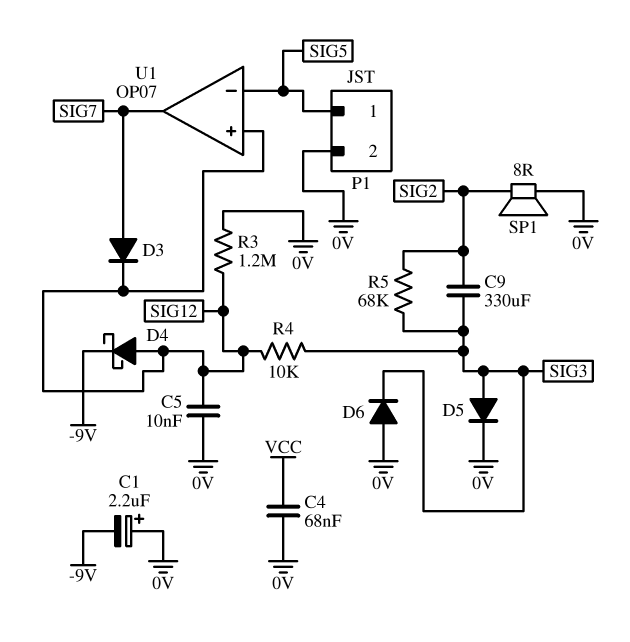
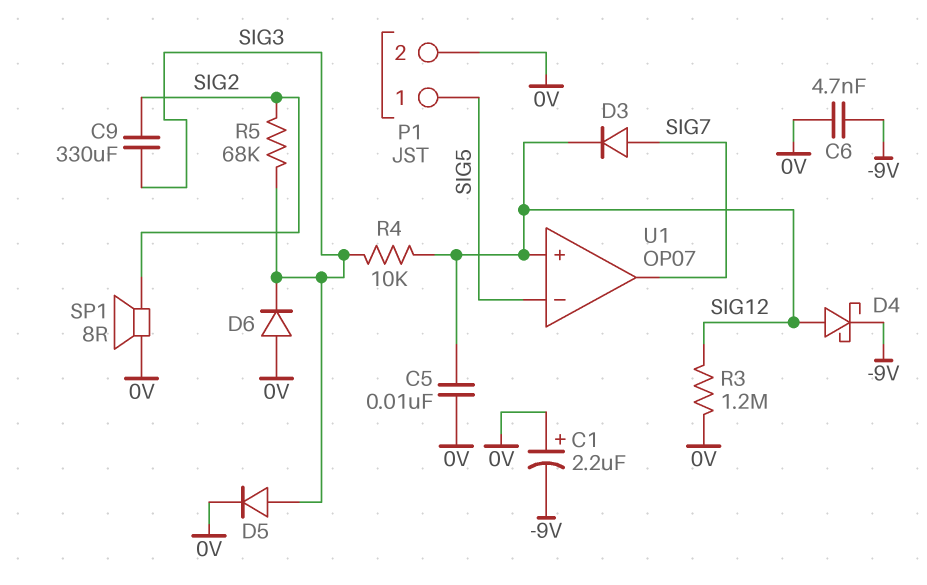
C4: 68nF (0V, VCC) -> none
C6: none -> 4.7nF (-9V, 0V)

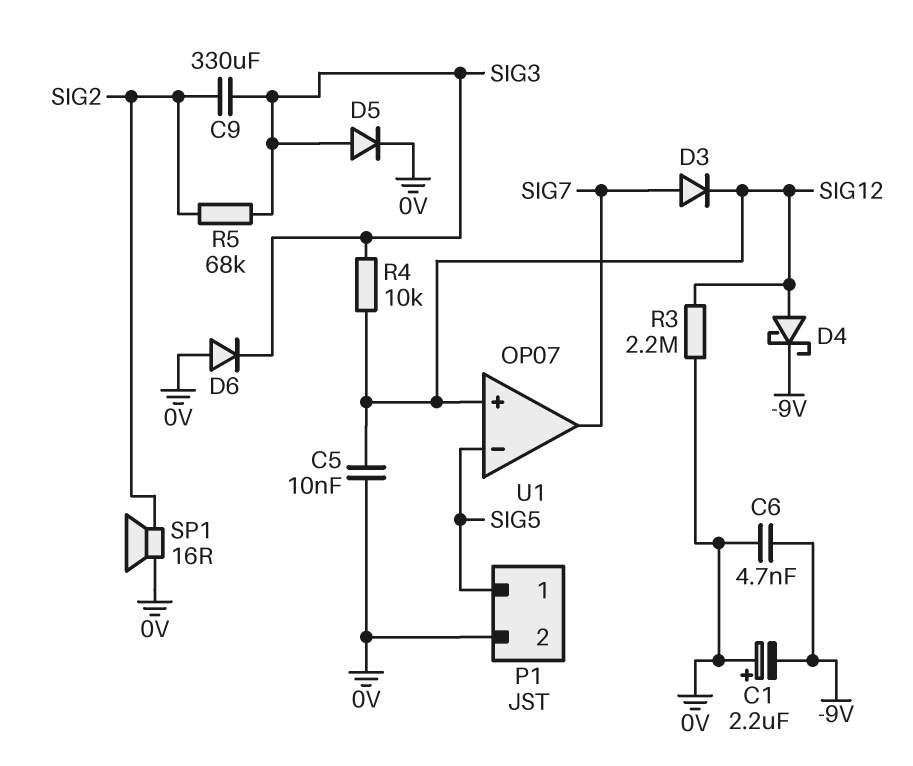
R3: 1.2M (0V, SIG12) -> 2.2M (0V, SIG12)
SP1: speaker 8R (0V, SIG2) -> speaker 16R (0V, SIG2)

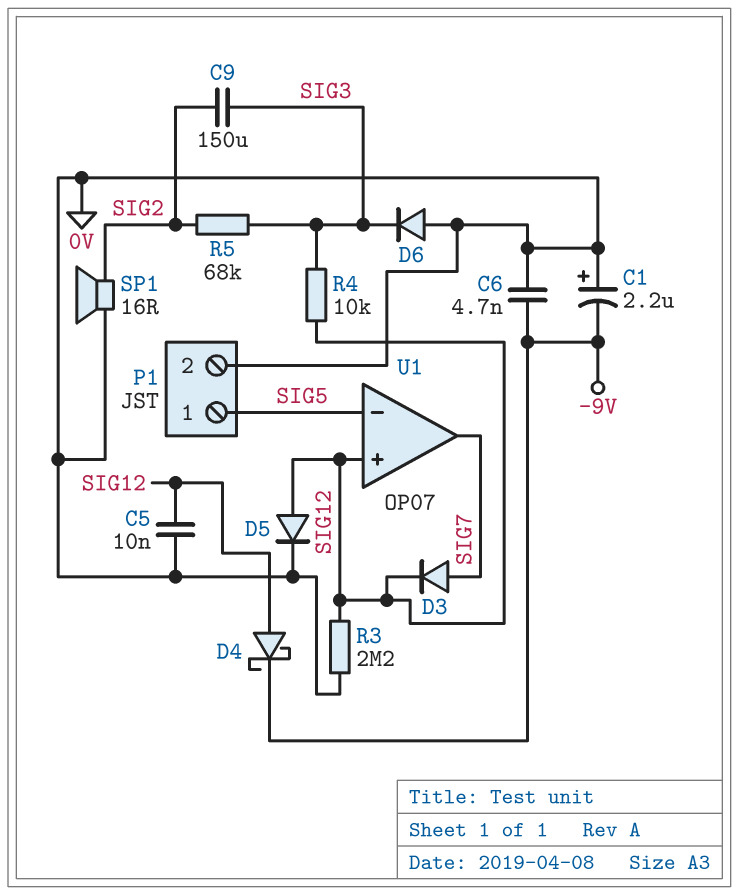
C9: 330uF (SIG2, SIG3) -> 150uF (SIG2, SIG3)
D5: diode (A SIG3, K 0V) -> diode (A SIG12, K 0V)

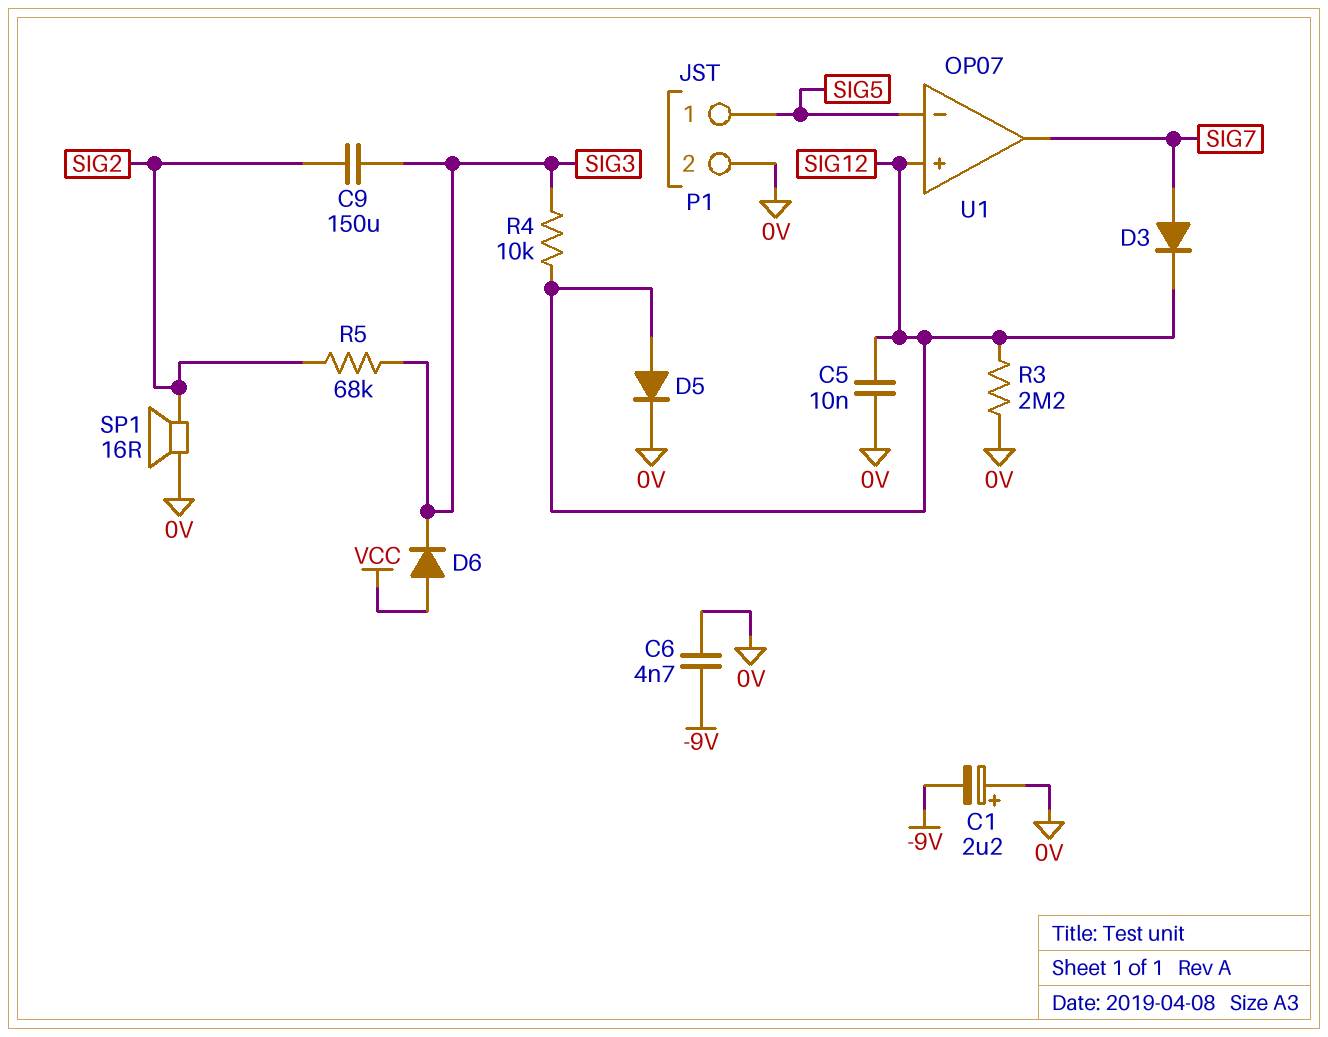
D4: schottky (A SIG12, K -9V) -> none
D6: diode (A 0V, K SIG3) -> diode (A VCC, K SIG3)

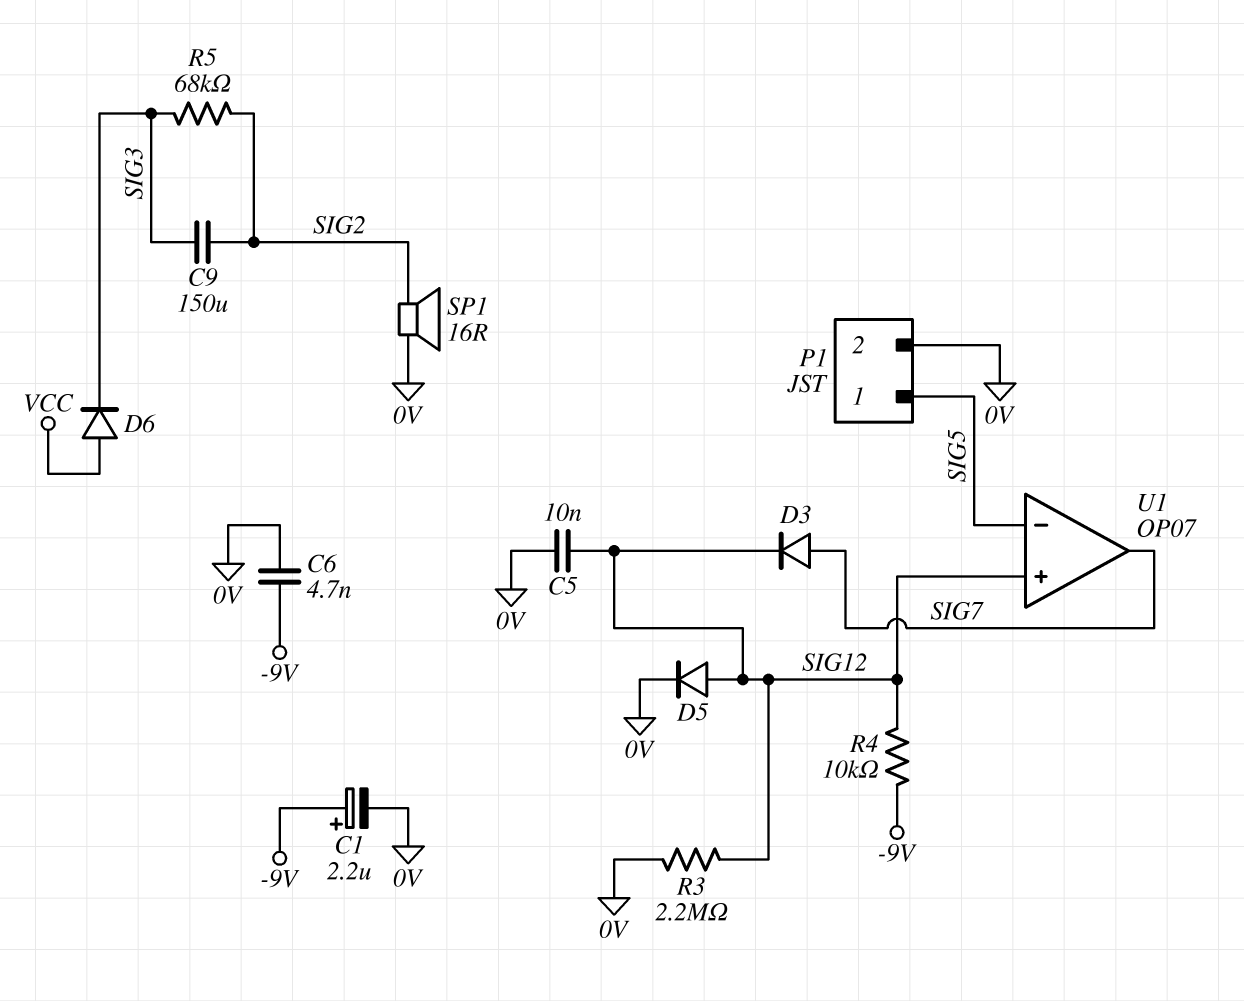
C1: 2.2uF (plus 0V, minus -9V) -> 2.2uF (plus -9V, minus 0V)
R4: 10k (SIG3, SIG12) -> 10k (-9V, SIG12)

